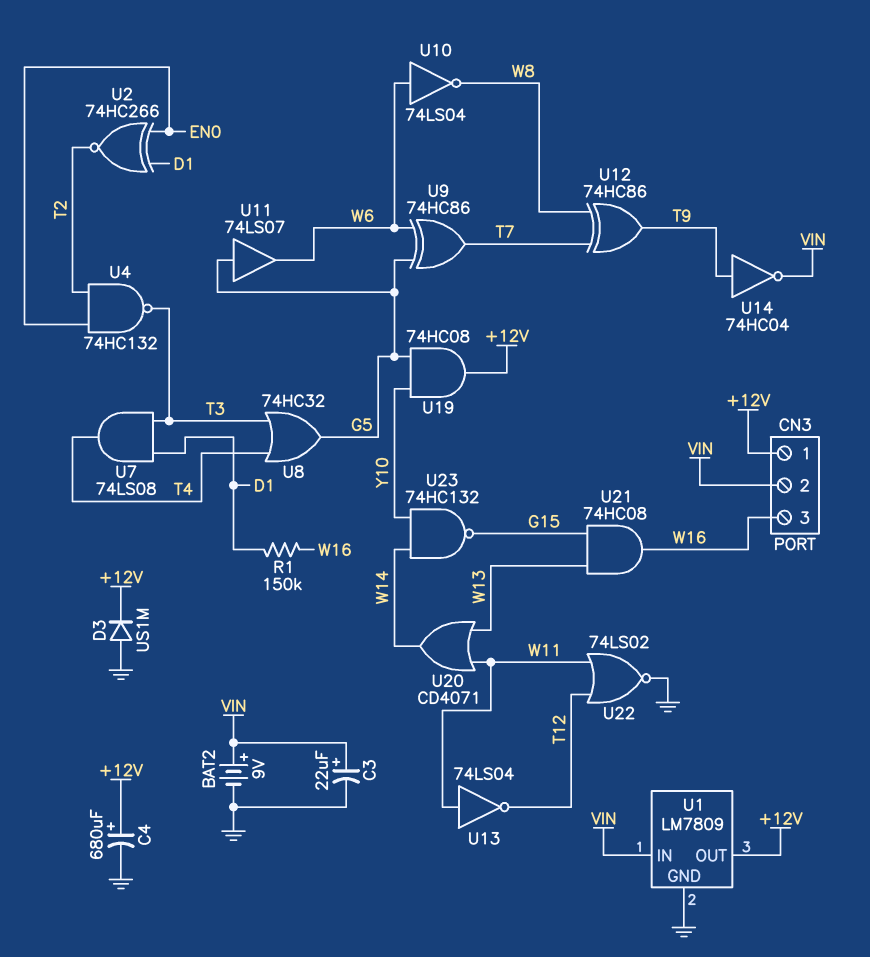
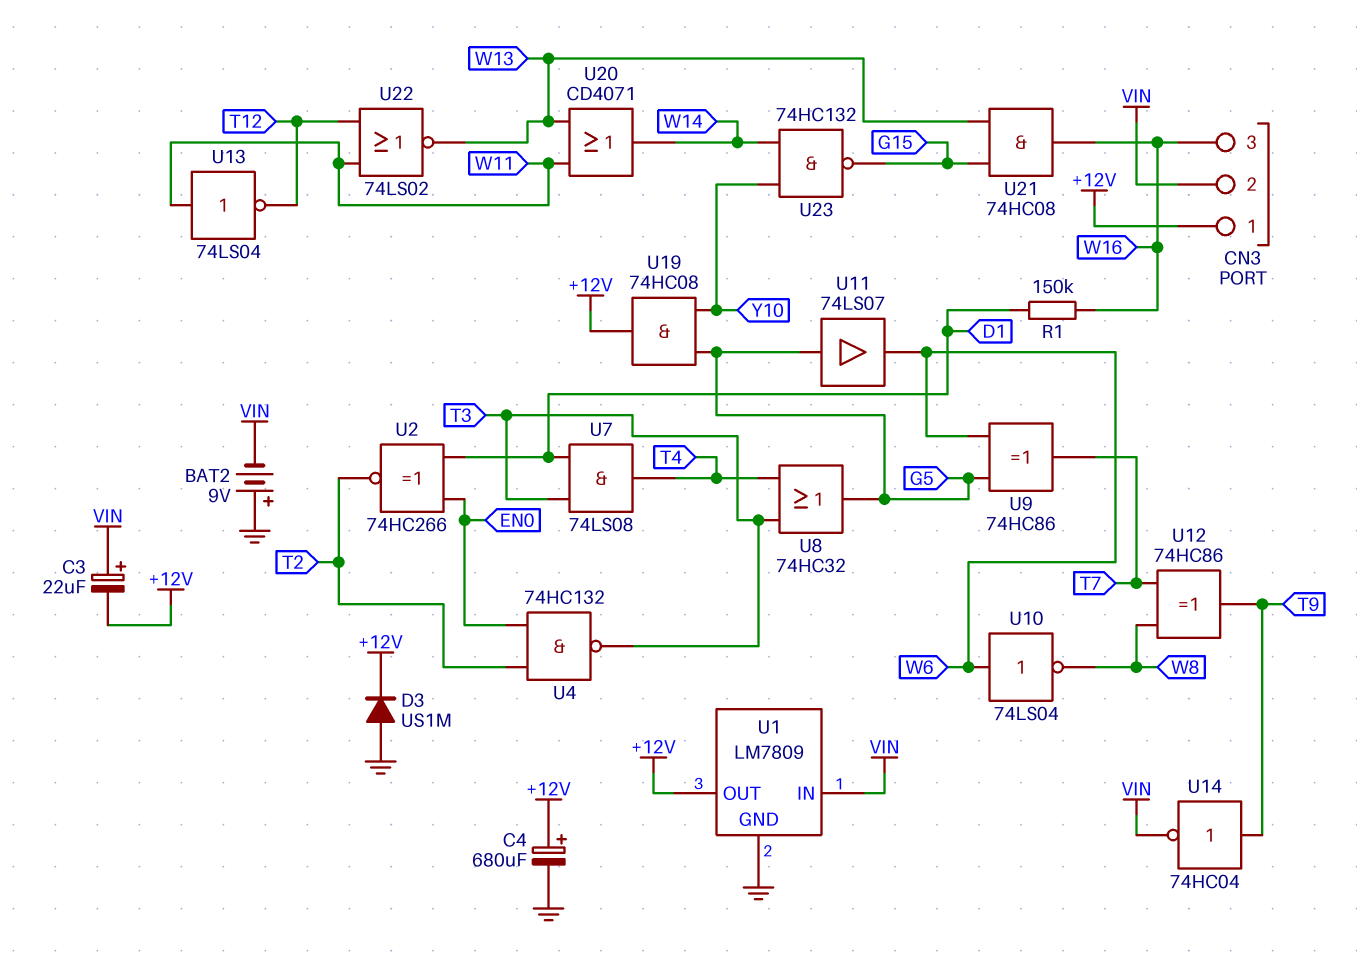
BAT2: 9V (plus VIN, minus GND) -> 9V (plus GND, minus VIN)
C3: 22uF (plus VIN, minus GND) -> 22uF (plus VIN, minus +12V)
U22: NOR 74LS02 (in T12, in W11, out GND) -> NOR 74LS02 (in T12, in W11, out W13)

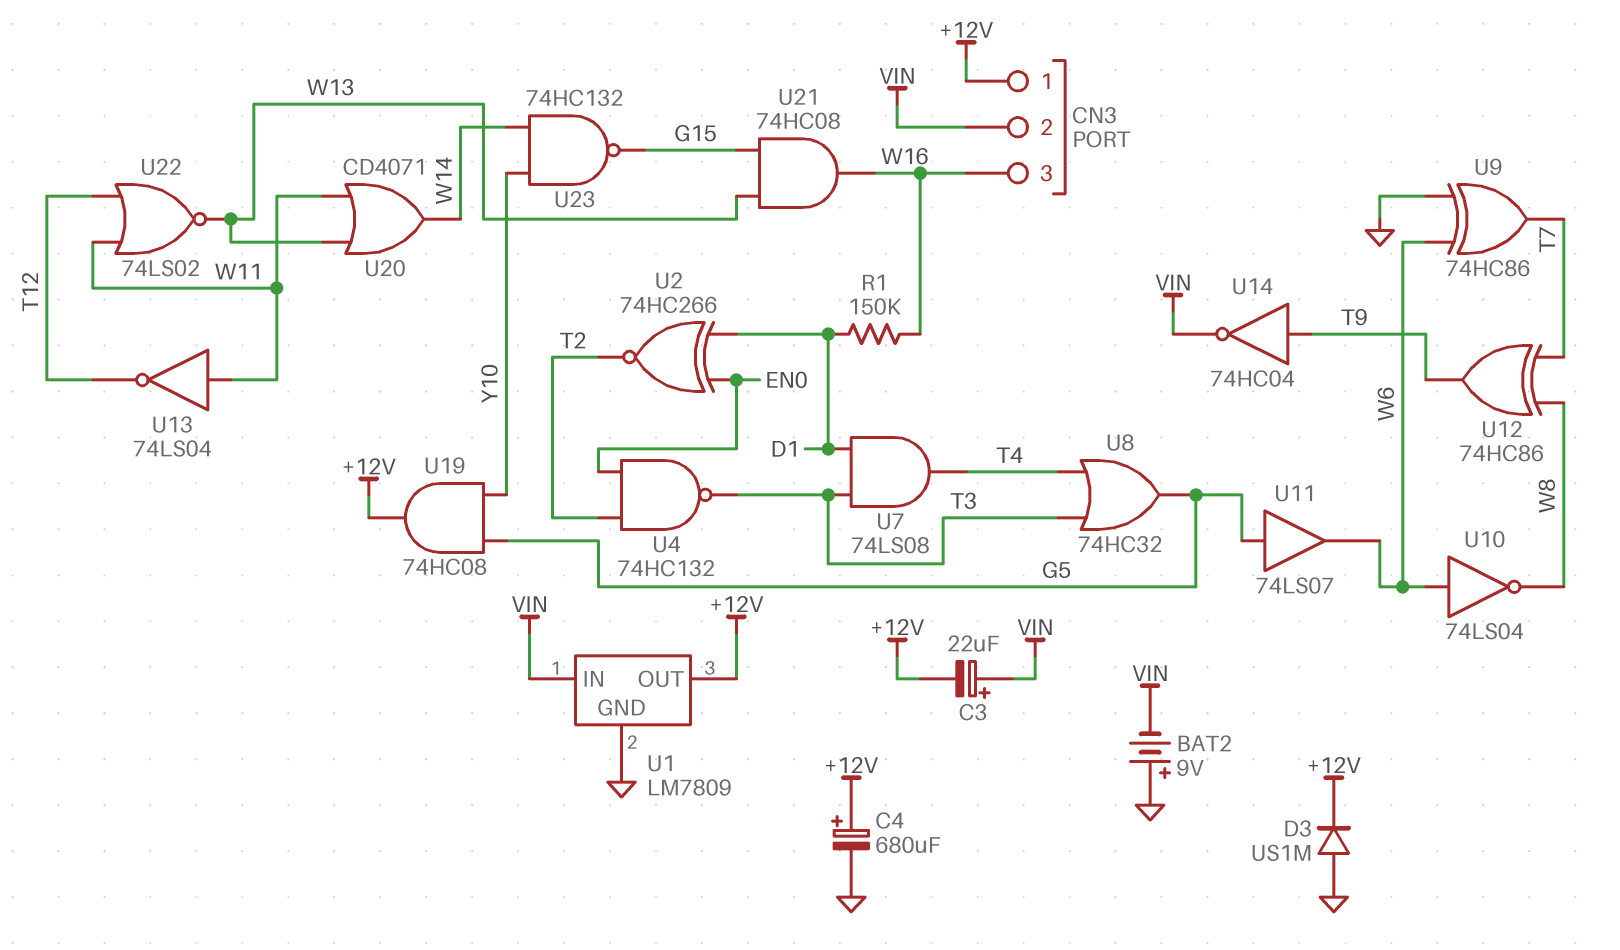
U9: XOR 74HC86 (in G5, in W6, out T7) -> XOR 74HC86 (in GND, in W6, out T7)

